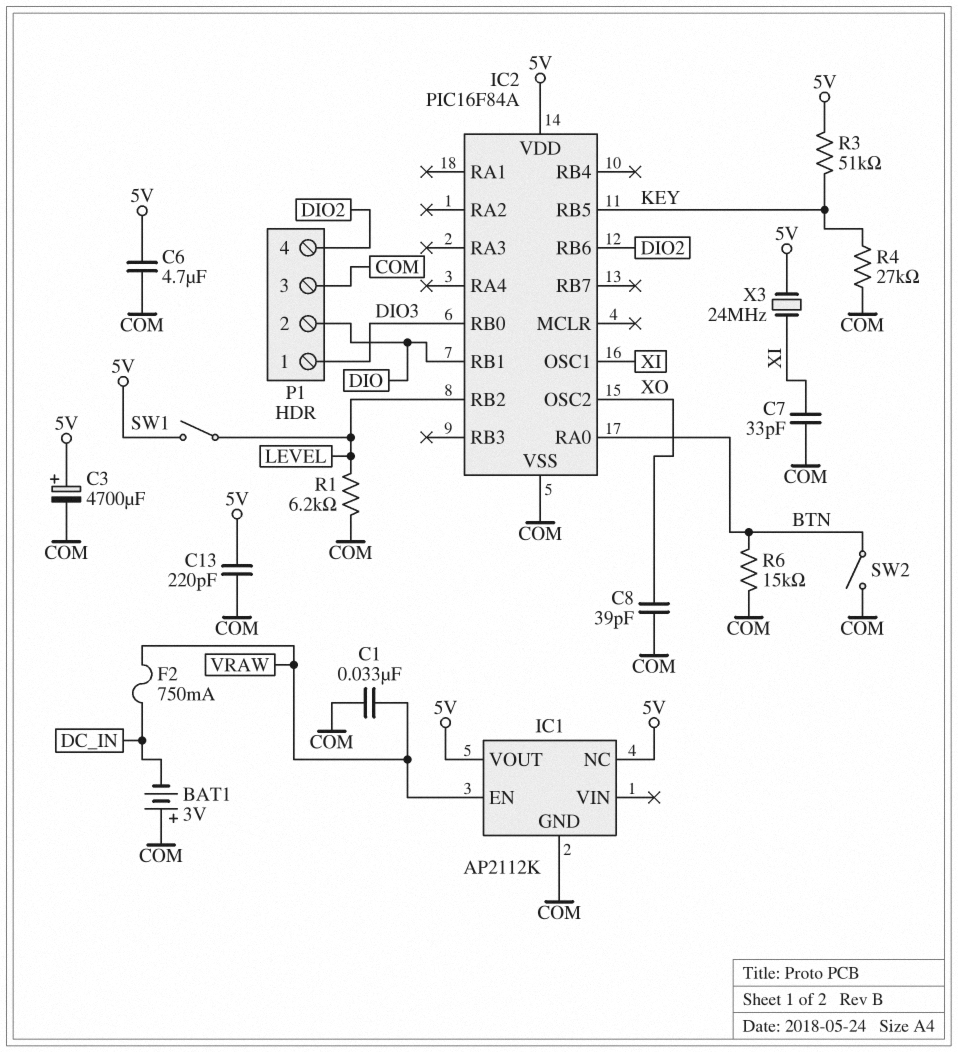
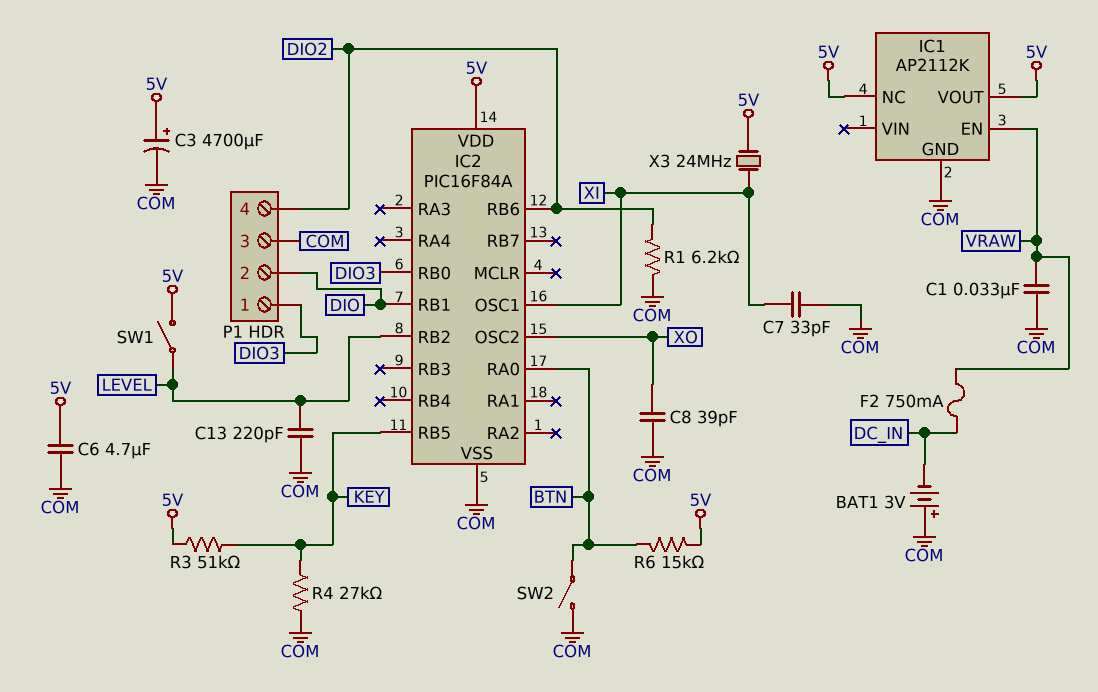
C13: 220pF (5V, COM) -> 220pF (COM, LEVEL)
R1: 6.2k (COM, LEVEL) -> 6.2k (COM, DIO2)
R6: 15k (BTN, COM) -> 15k (5V, BTN)

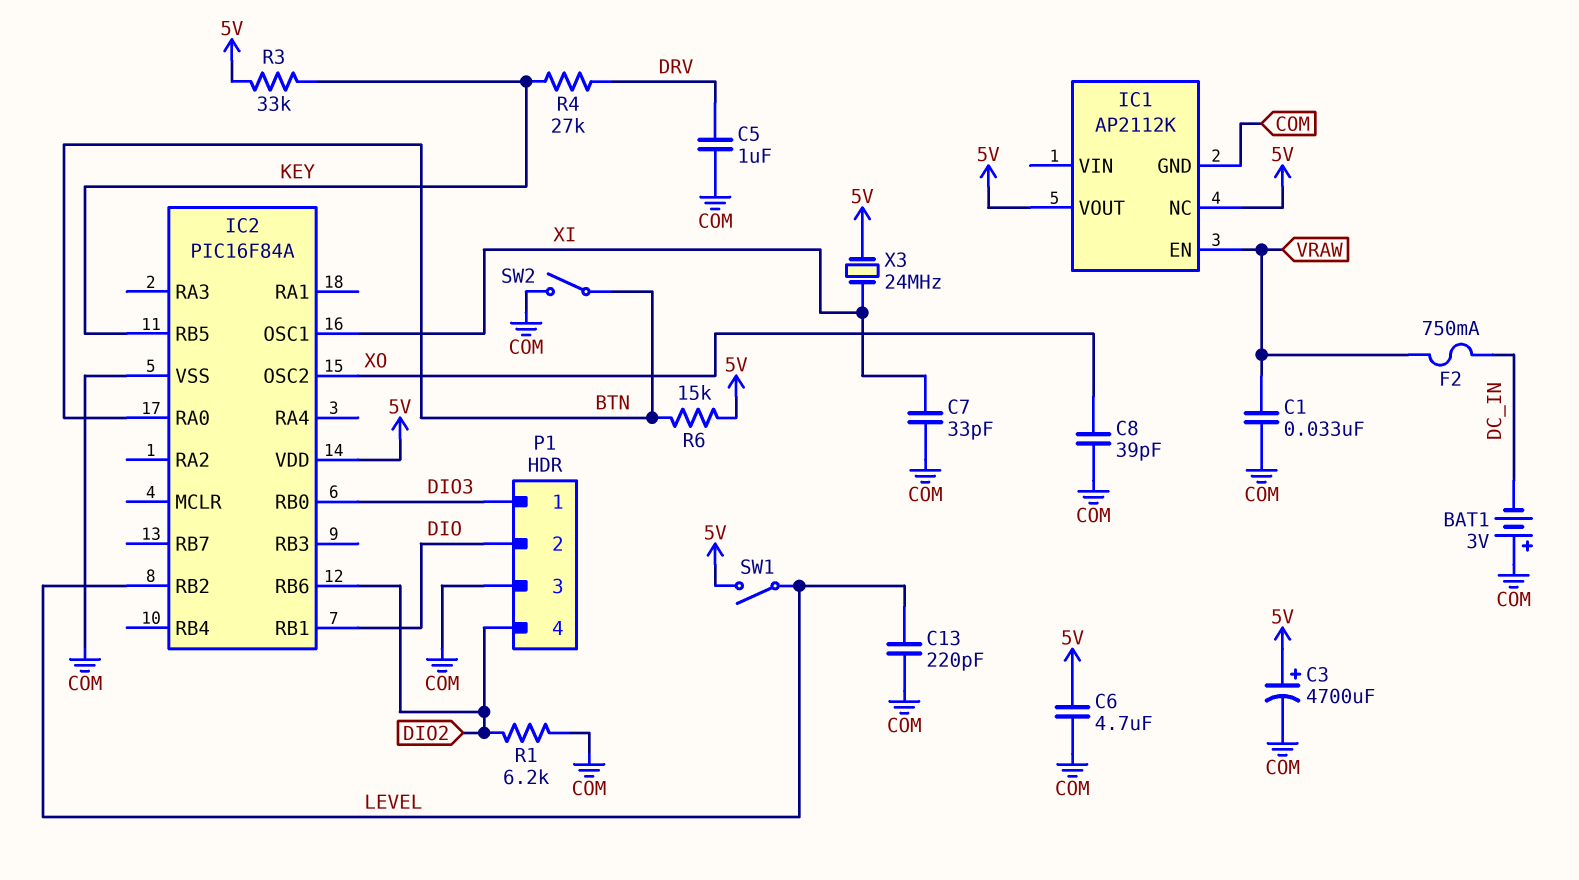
C5: none -> 1uF (COM, DRV)
R3: 51k (5V, KEY) -> 33k (5V, KEY)
R4: 27k (COM, KEY) -> 27k (DRV, KEY)

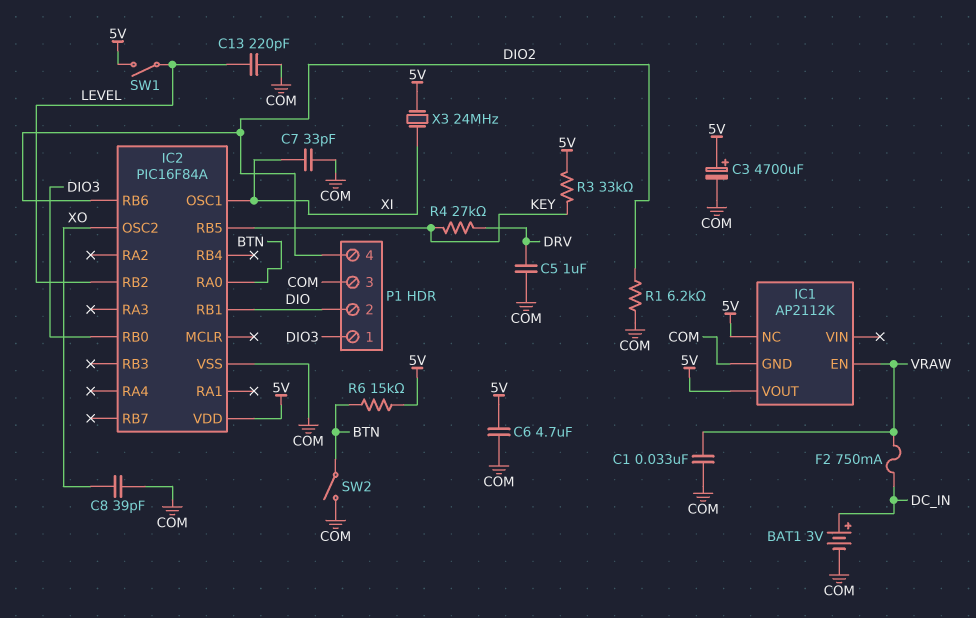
BAT1: 3V (plus COM, minus DC_IN) -> 3V (plus DC_IN, minus COM)

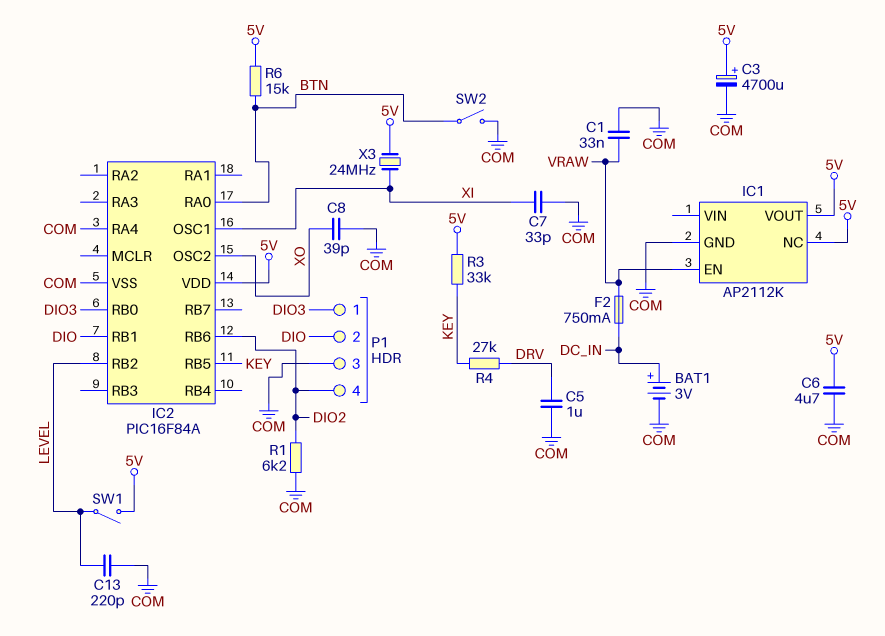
IC2 pin RA4: none -> COM

